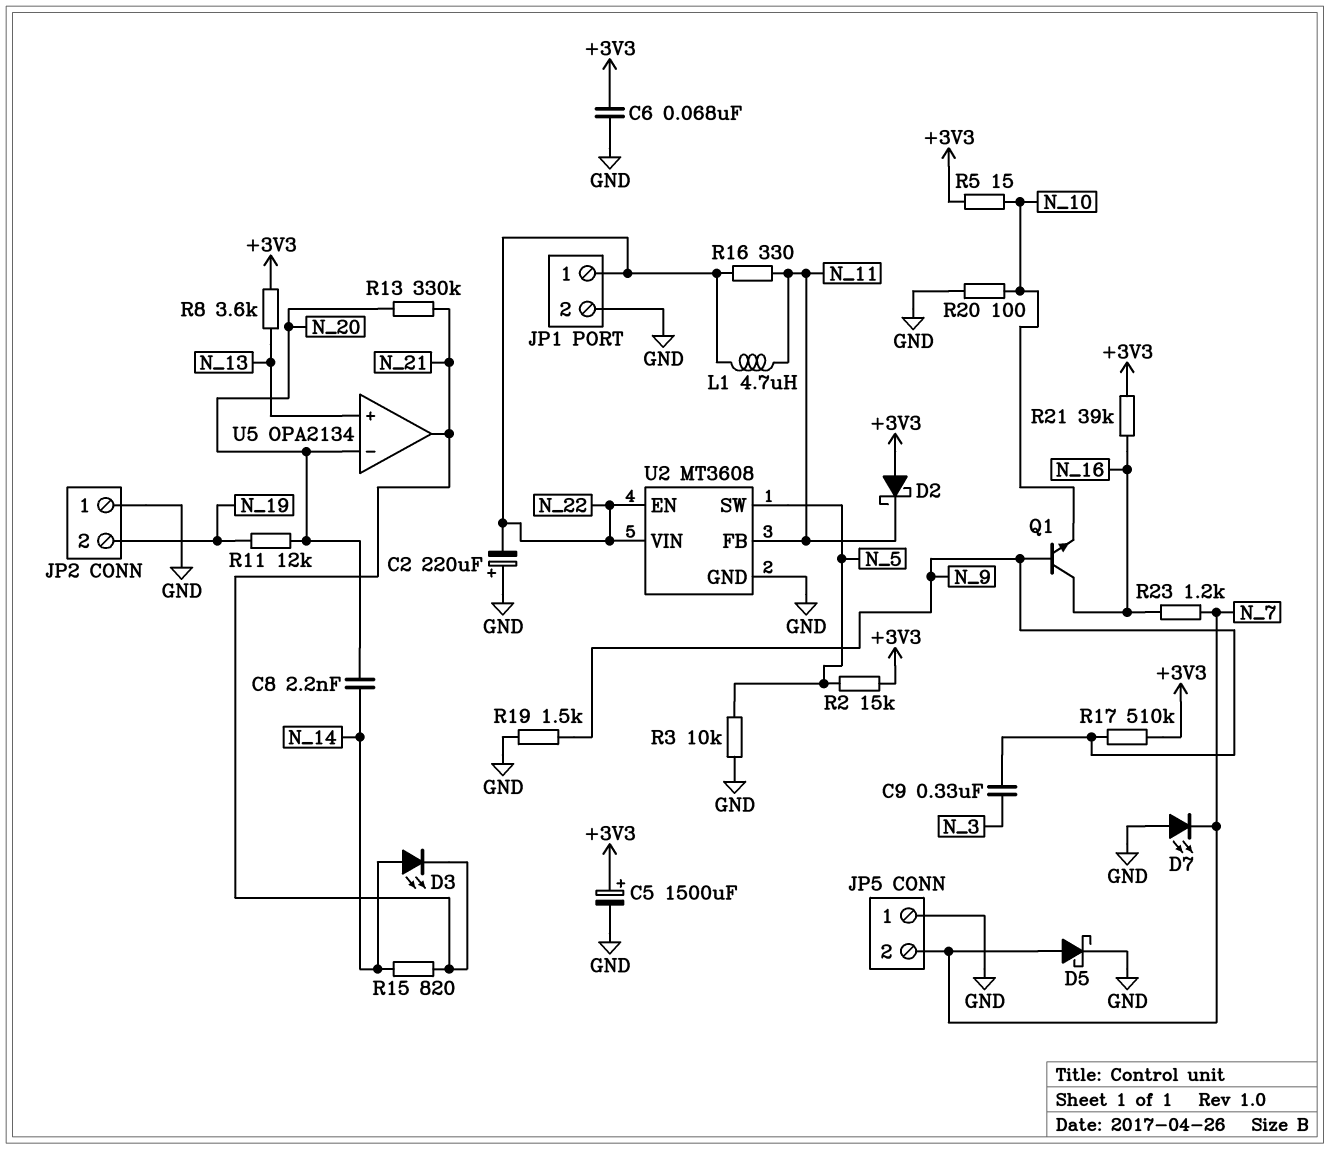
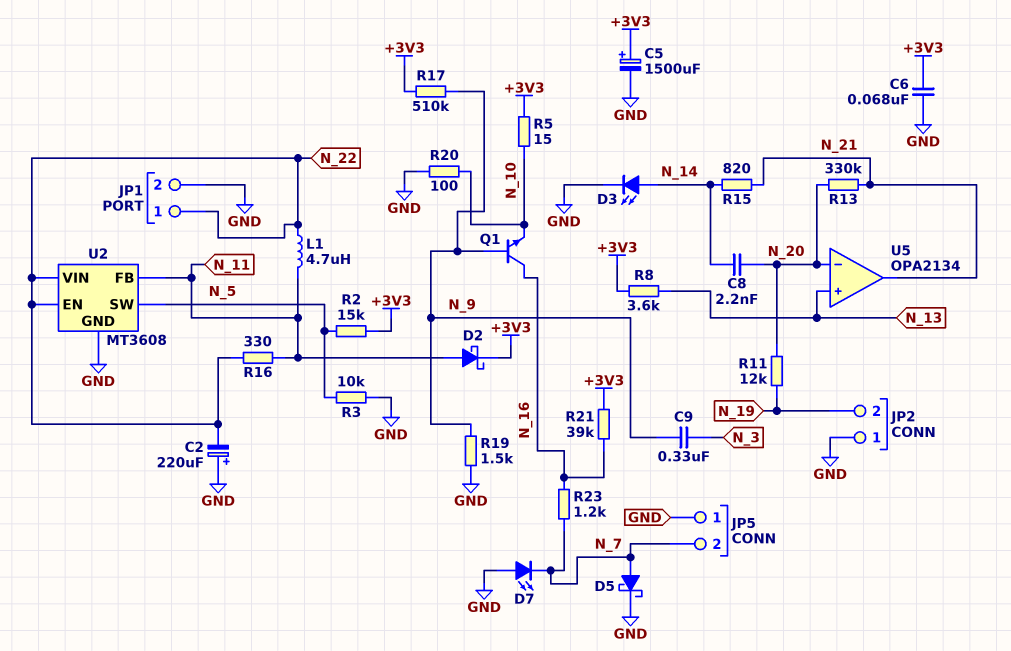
D2: schottky (A +3V3, K N_11) -> schottky (A N_11, K +3V3)
D3: LED (A N_14, K N_21) -> LED (A N_14, K GND)

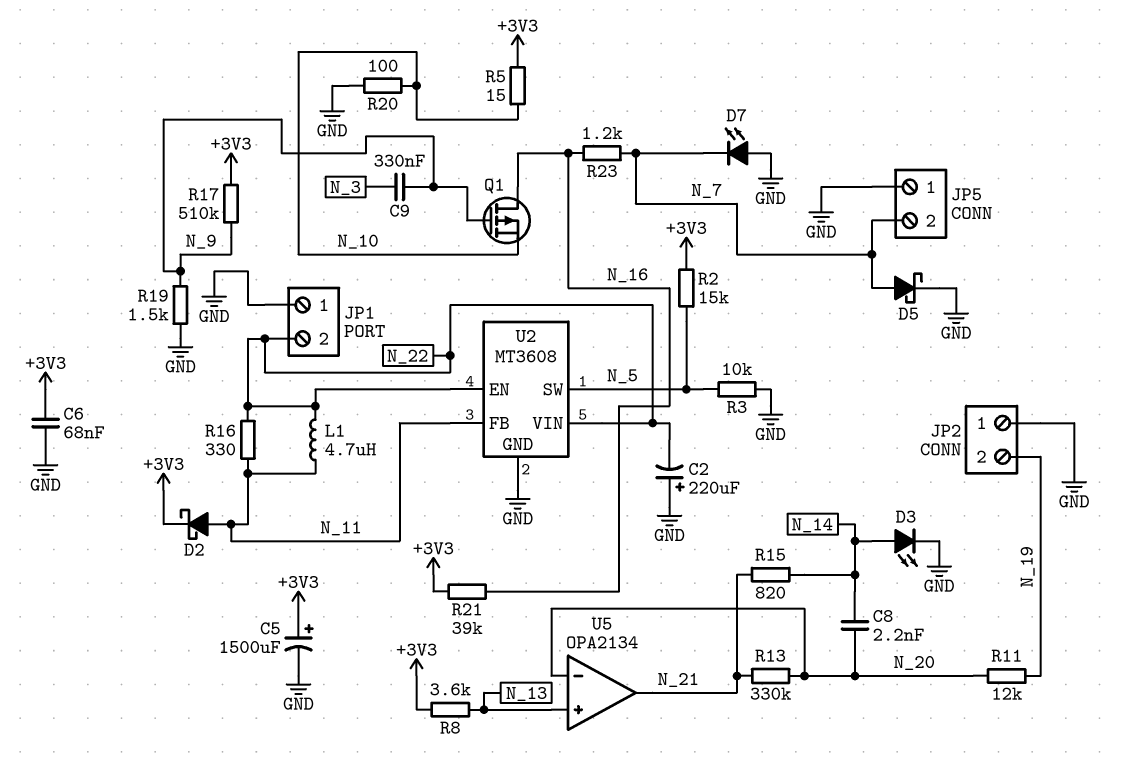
JP1 pin 1: N_22 -> GND
JP1 pin 2: GND -> N_22
Q1: NPN (B N_9, C N_16, E N_10) -> PMOS (G N_9, D N_16, S N_10)

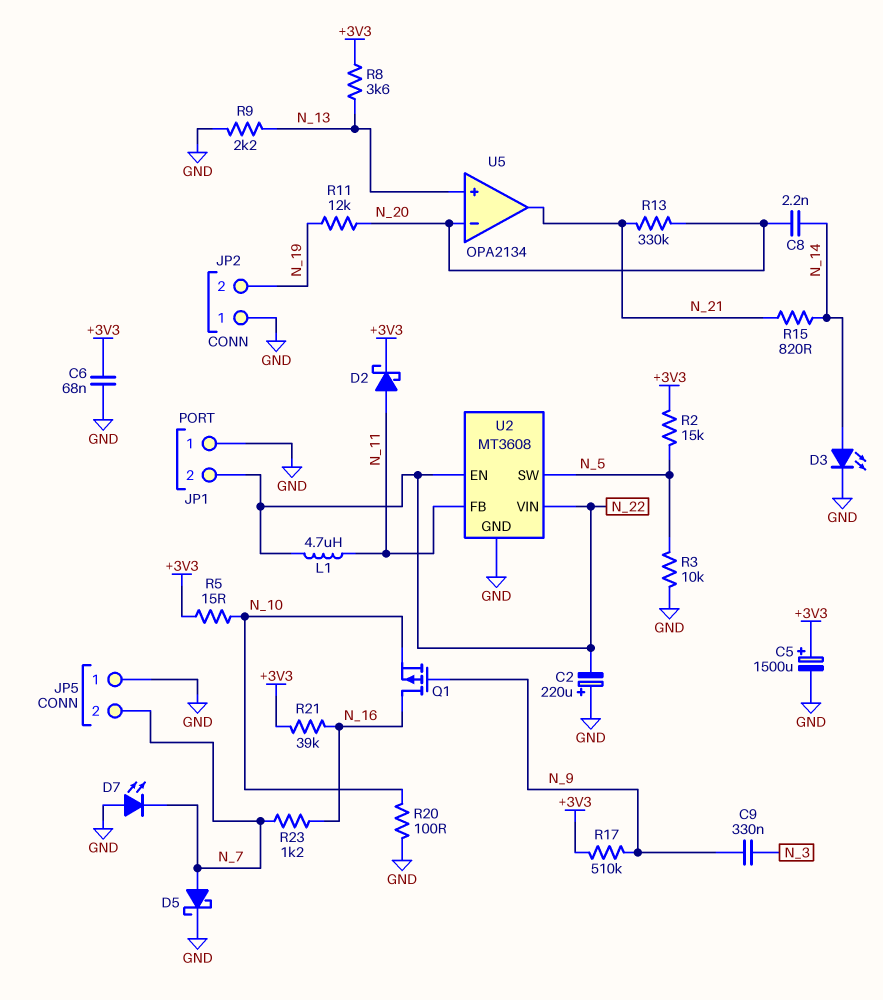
R9: none -> 2.2k (GND, N_13)
R16: 330 (N_11, N_22) -> none
R19: 1.5k (GND, N_9) -> none

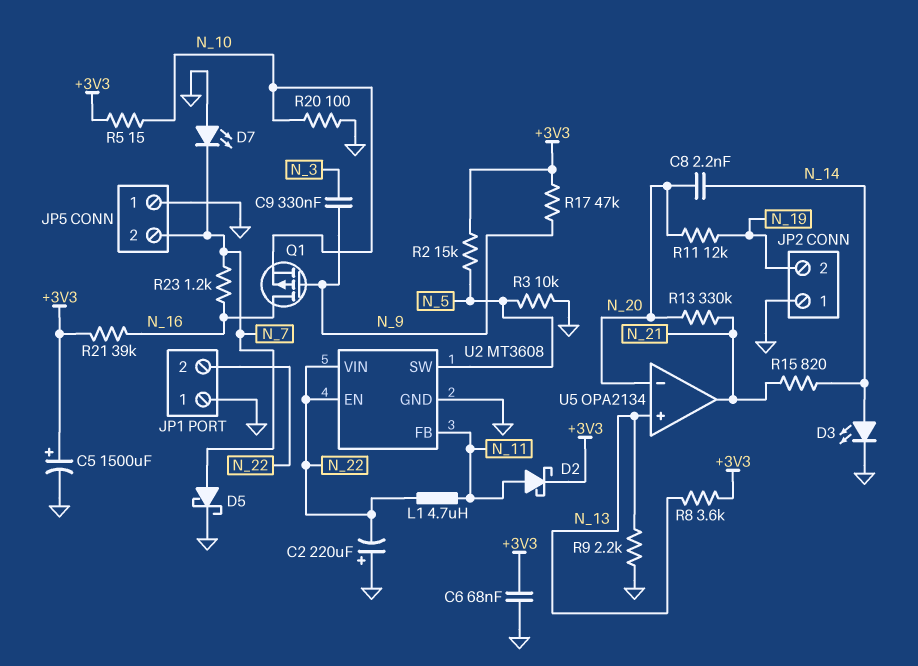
R17: 510k (+3V3, N_9) -> 47k (+3V3, N_9)

